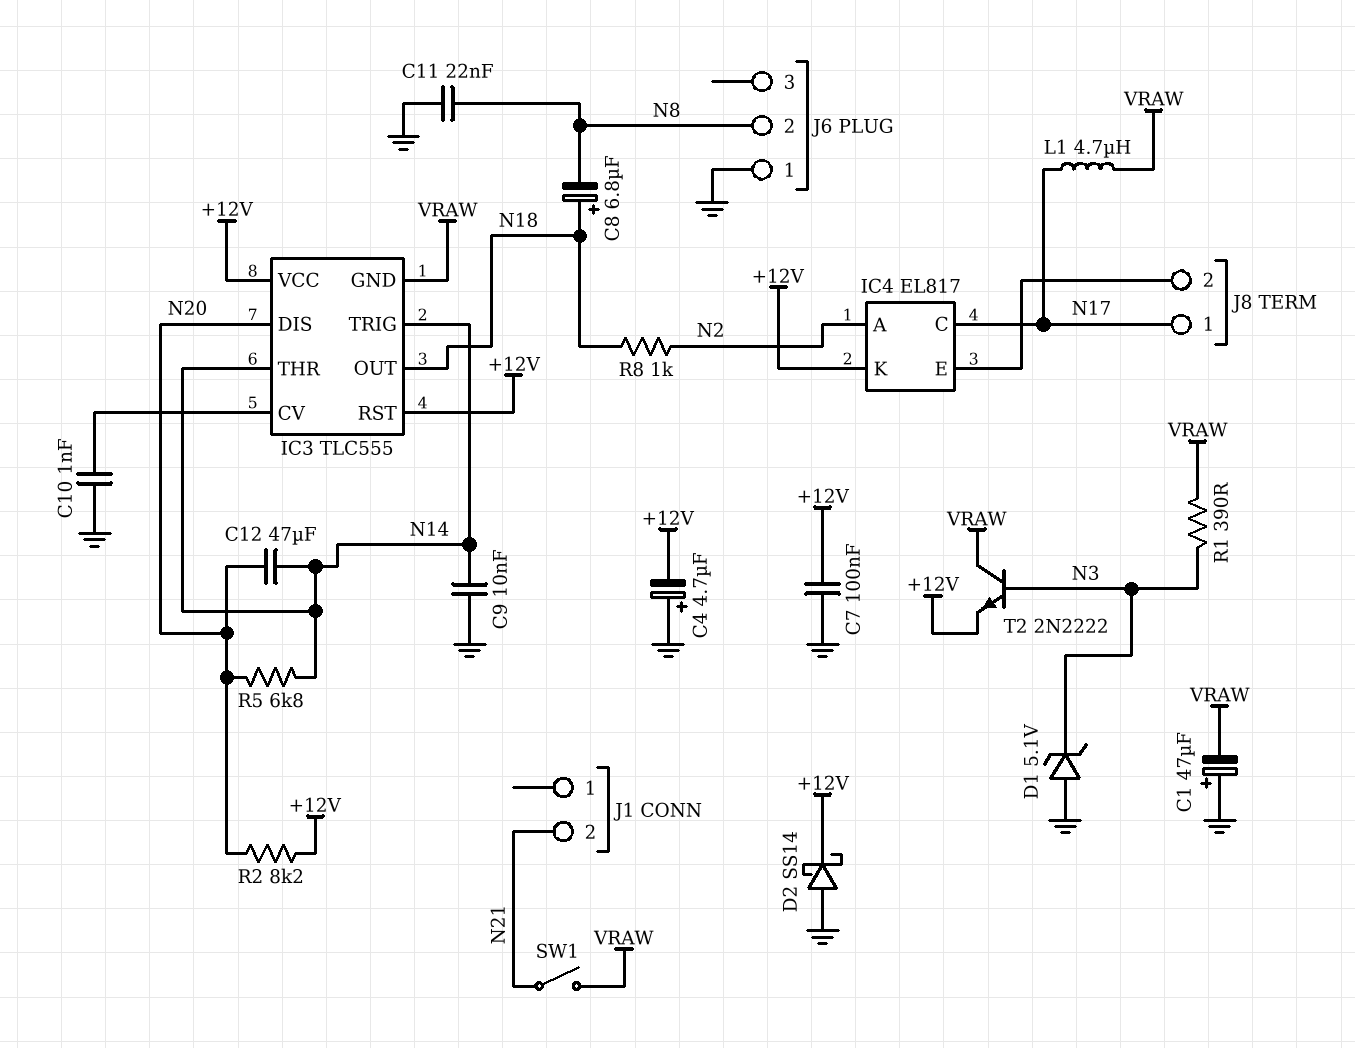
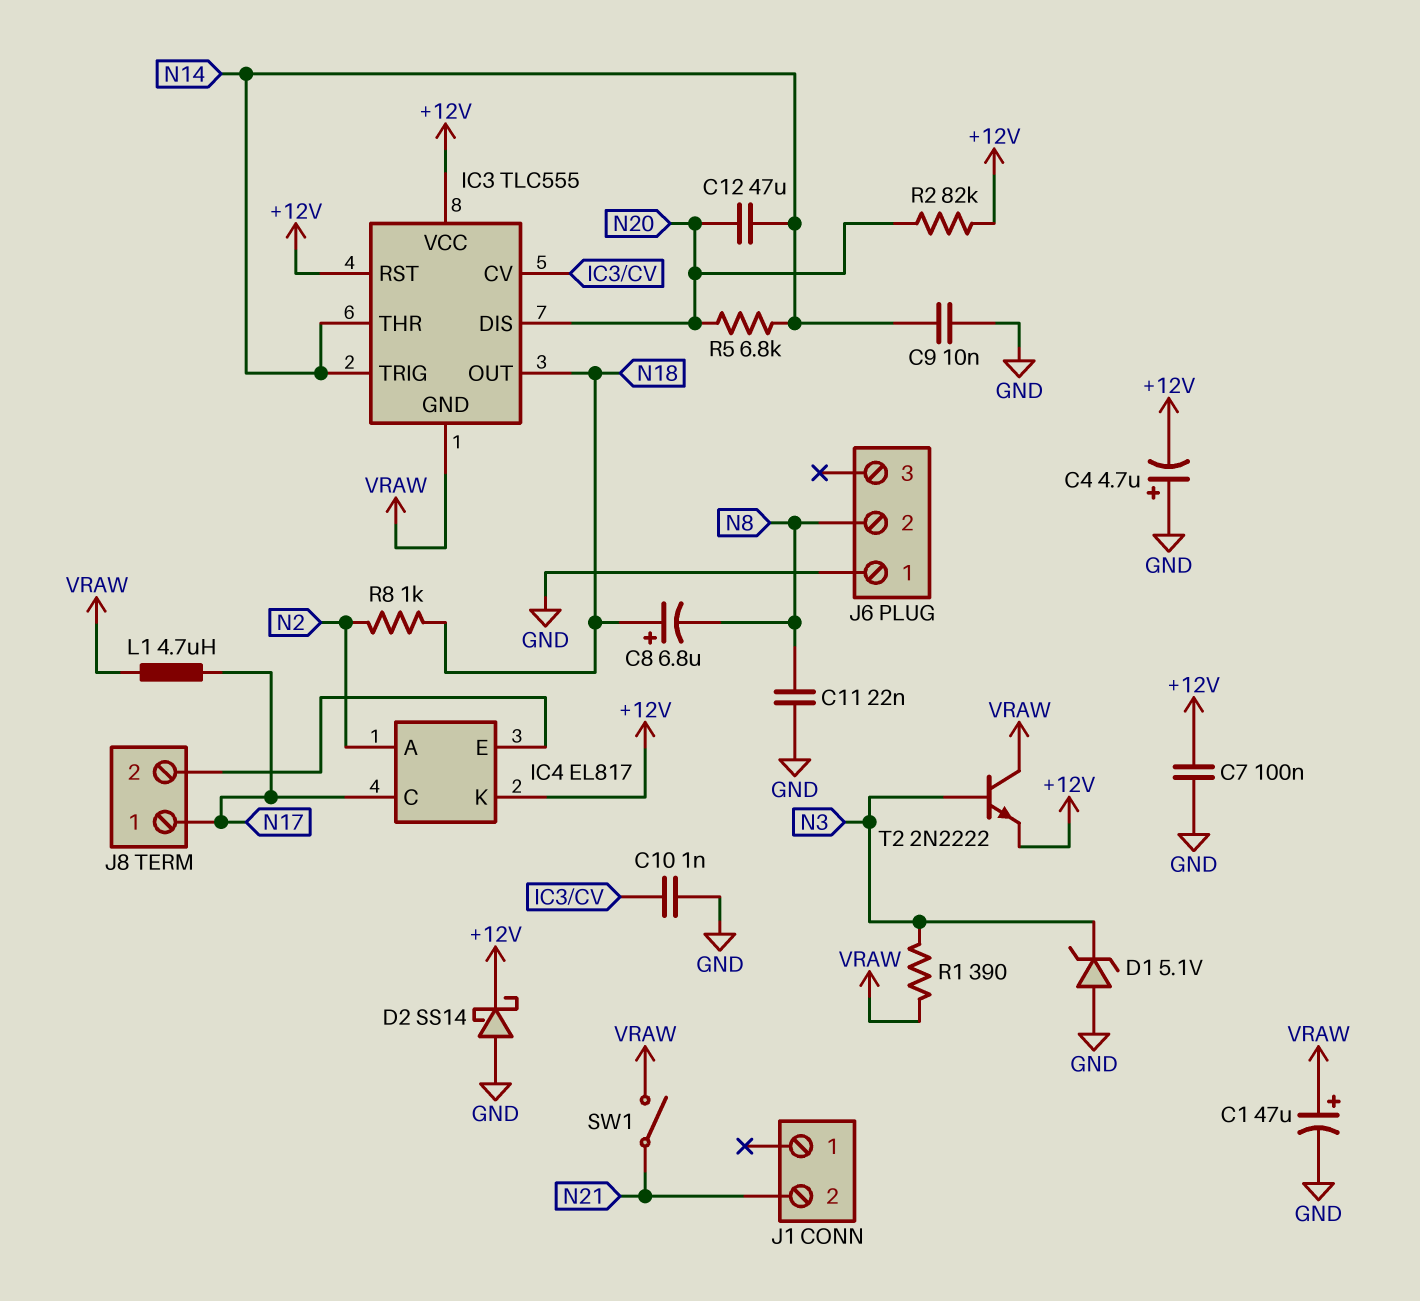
C1: 47uF (plus GND, minus VRAW) -> 47uF (plus VRAW, minus GND)
R2: 8.2k (+12V, N20) -> 82k (+12V, N20)

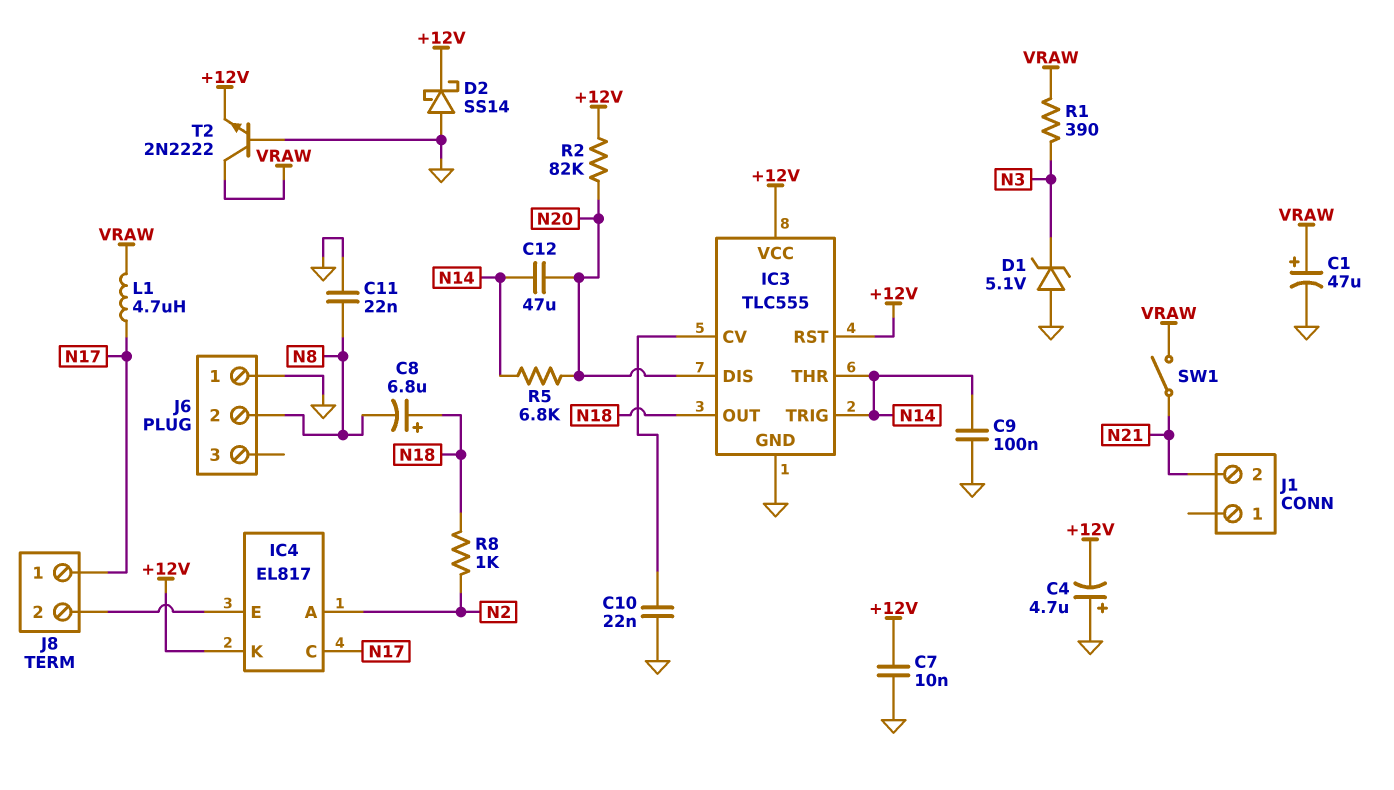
C7: 100nF (+12V, GND) -> 10nF (+12V, GND)
C9: 10nF (GND, N14) -> 100nF (GND, N14)
C10: 1nF (GND, IC3/CV) -> 22nF (GND, IC3/CV)
IC3 pin GND: VRAW -> GND
T2: NPN 2N2222 (B N3, C VRAW, E +12V) -> NPN 2N2222 (B GND, C VRAW, E +12V)

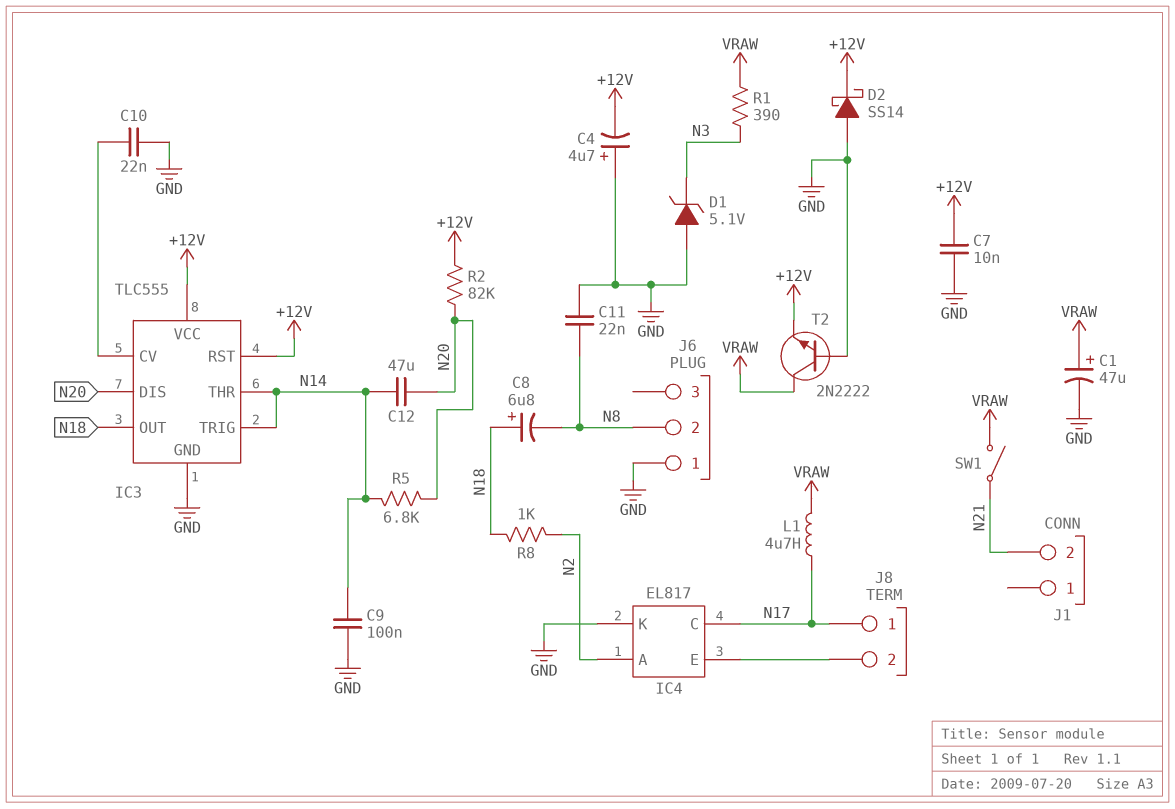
IC4 pin K: +12V -> GND

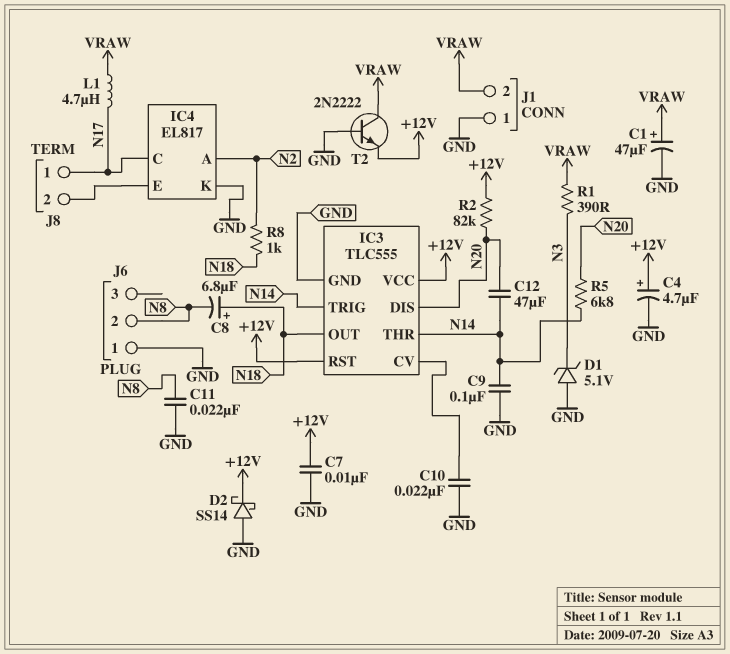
C4: 4.7uF (plus GND, minus +12V) -> 4.7uF (plus +12V, minus GND)
J1 pin 1: none -> GND
J1 pin 2: N21 -> VRAW
SW1: switch (N21, VRAW) -> none

